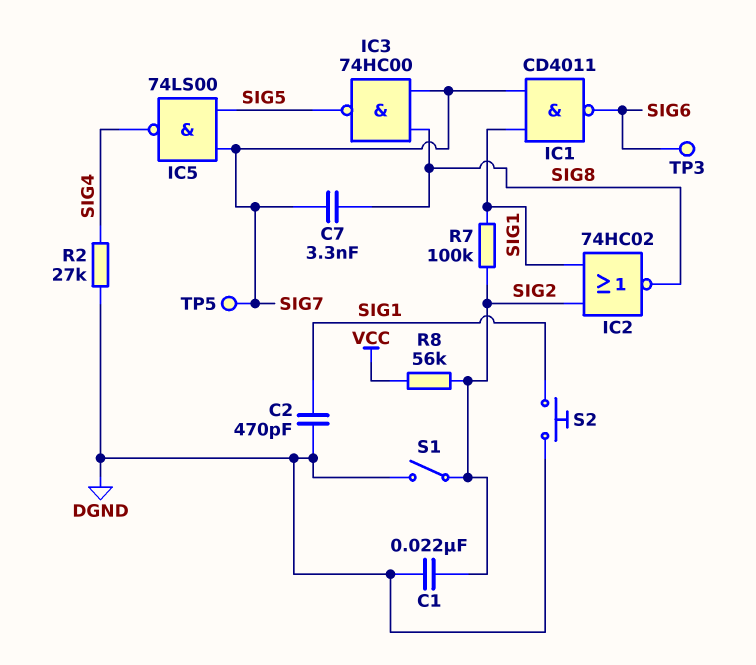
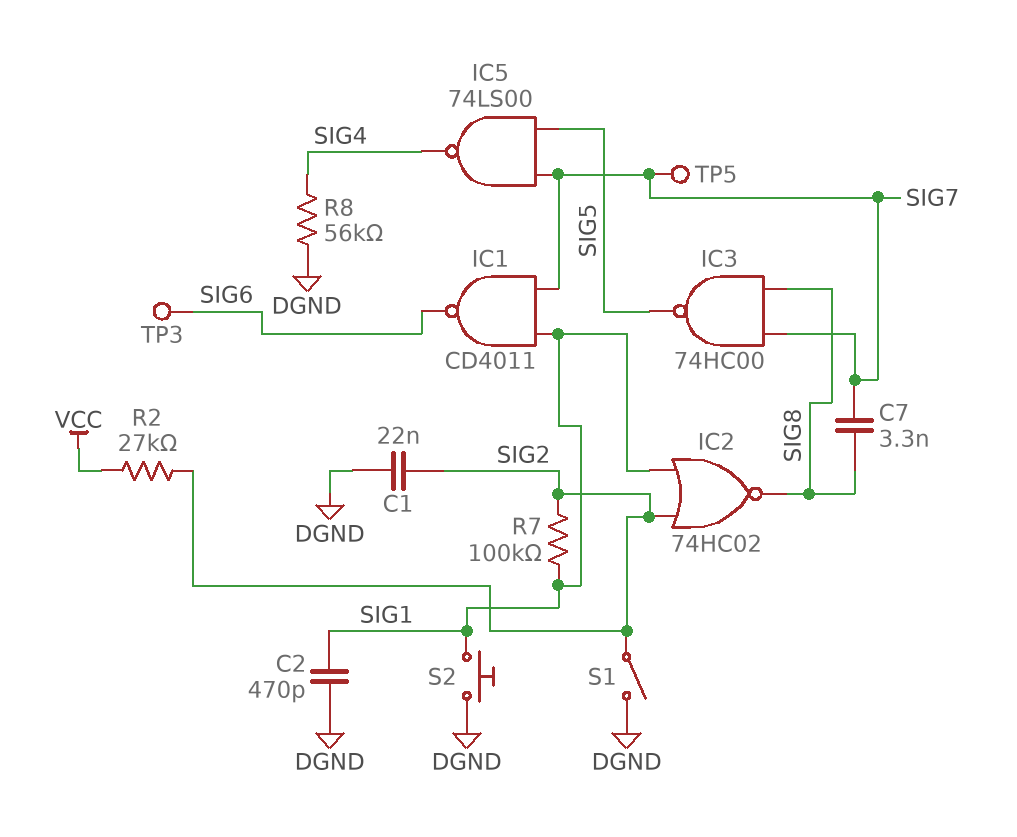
R2: 27k (DGND, SIG4) -> 27k (SIG2, VCC)
R8: 56k (SIG2, VCC) -> 56k (DGND, SIG4)

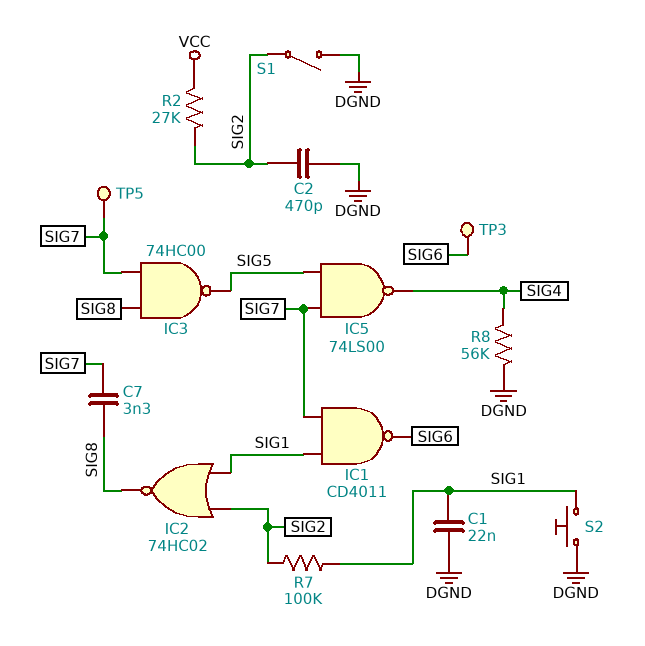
C1: 22nF (DGND, SIG2) -> 22nF (DGND, SIG1)
C2: 470pF (DGND, SIG1) -> 470pF (DGND, SIG2)

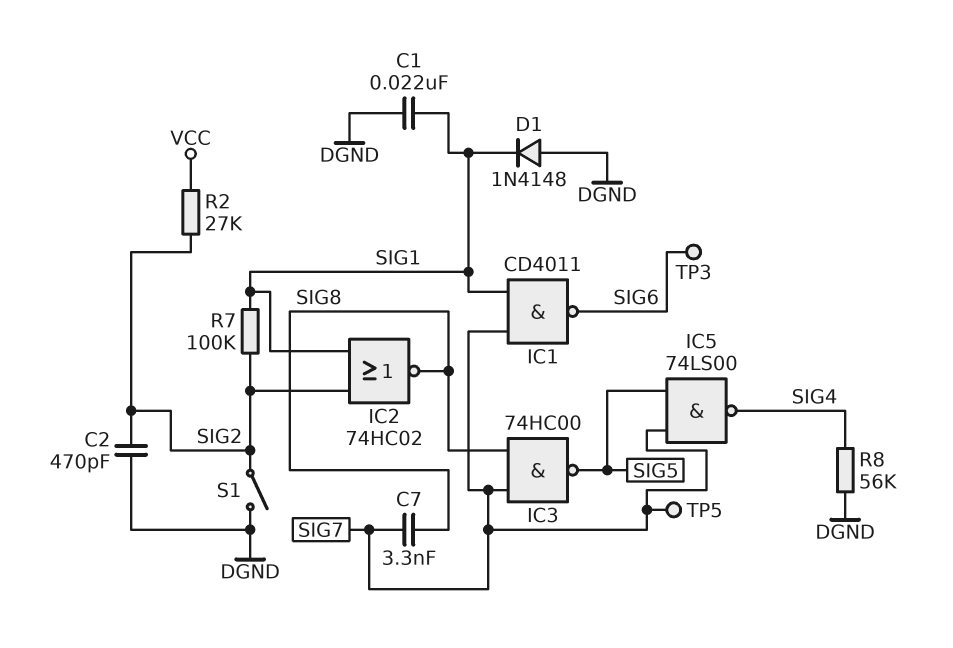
D1: none -> diode 1N4148 (A DGND, K SIG1)
S2: button (DGND, SIG1) -> none

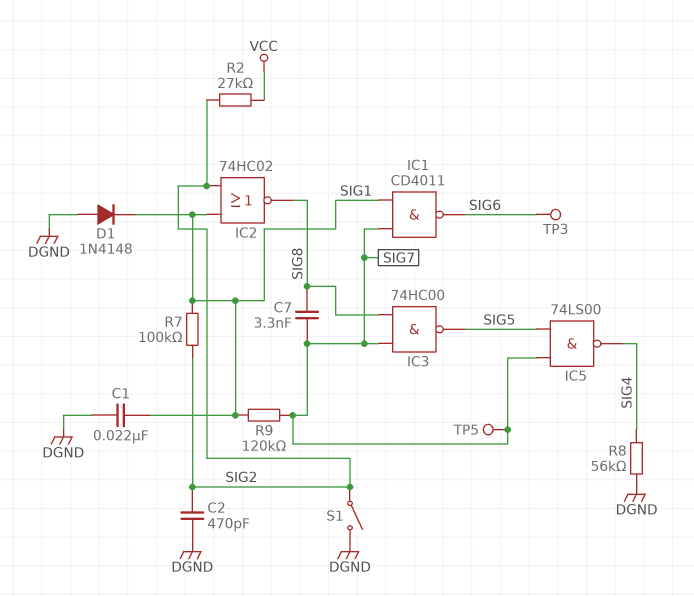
R9: none -> 120k (SIG1, SIG7)

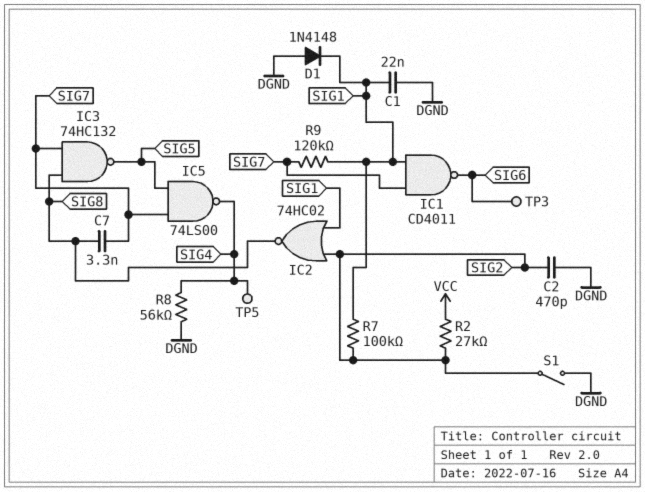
IC3: NAND 74HC00 (in SIG7, in SIG8, out SIG5) -> NAND 74HC132 (in SIG7, in SIG8, out SIG5)
TP5: test point (SIG7) -> test point (SIG4)

